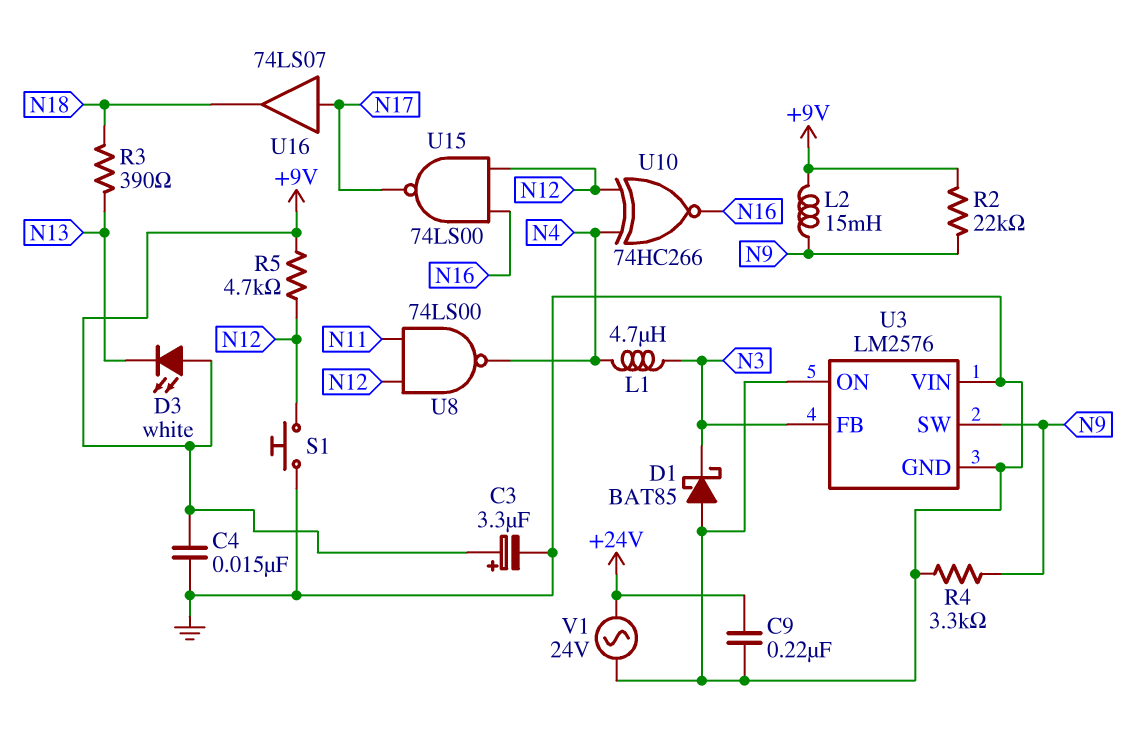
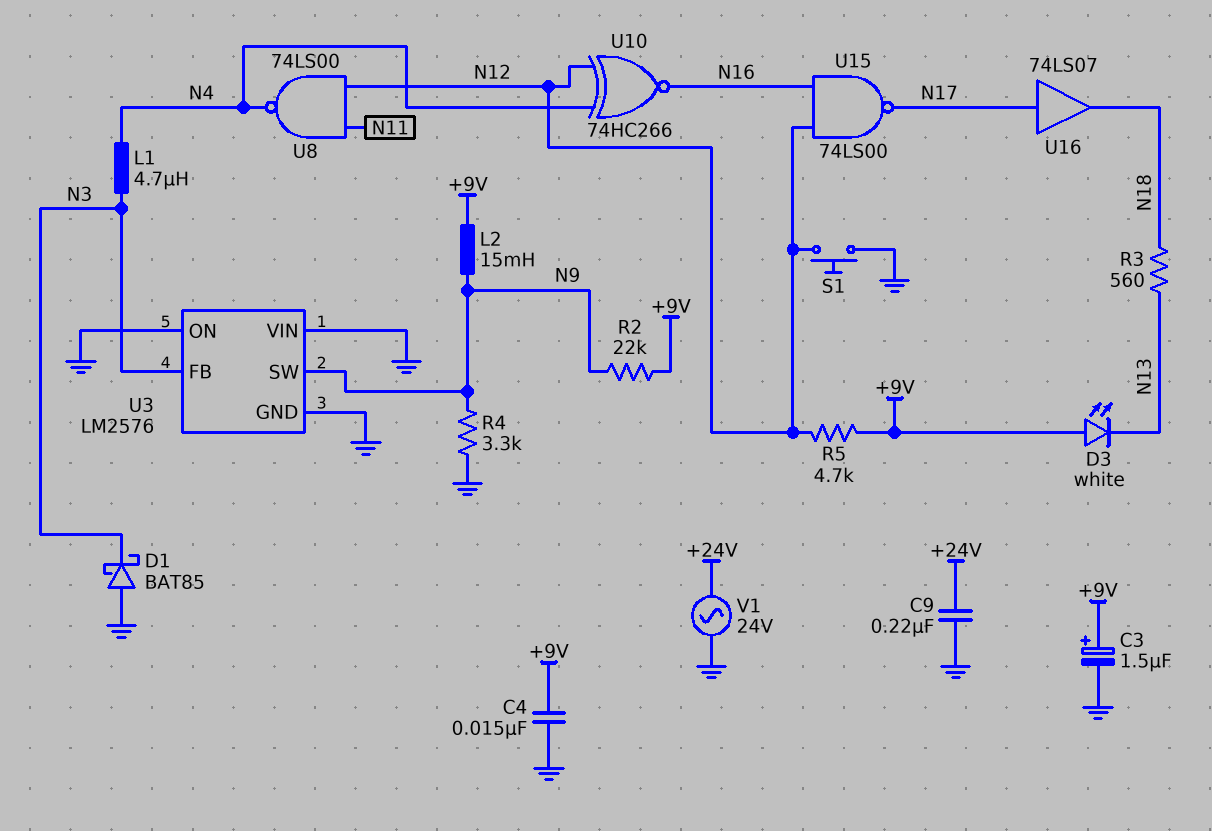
C3: 3.3uF (plus +9V, minus GND) -> 1.5uF (plus +9V, minus GND)
R3: 390 (N13, N18) -> 560 (N13, N18)

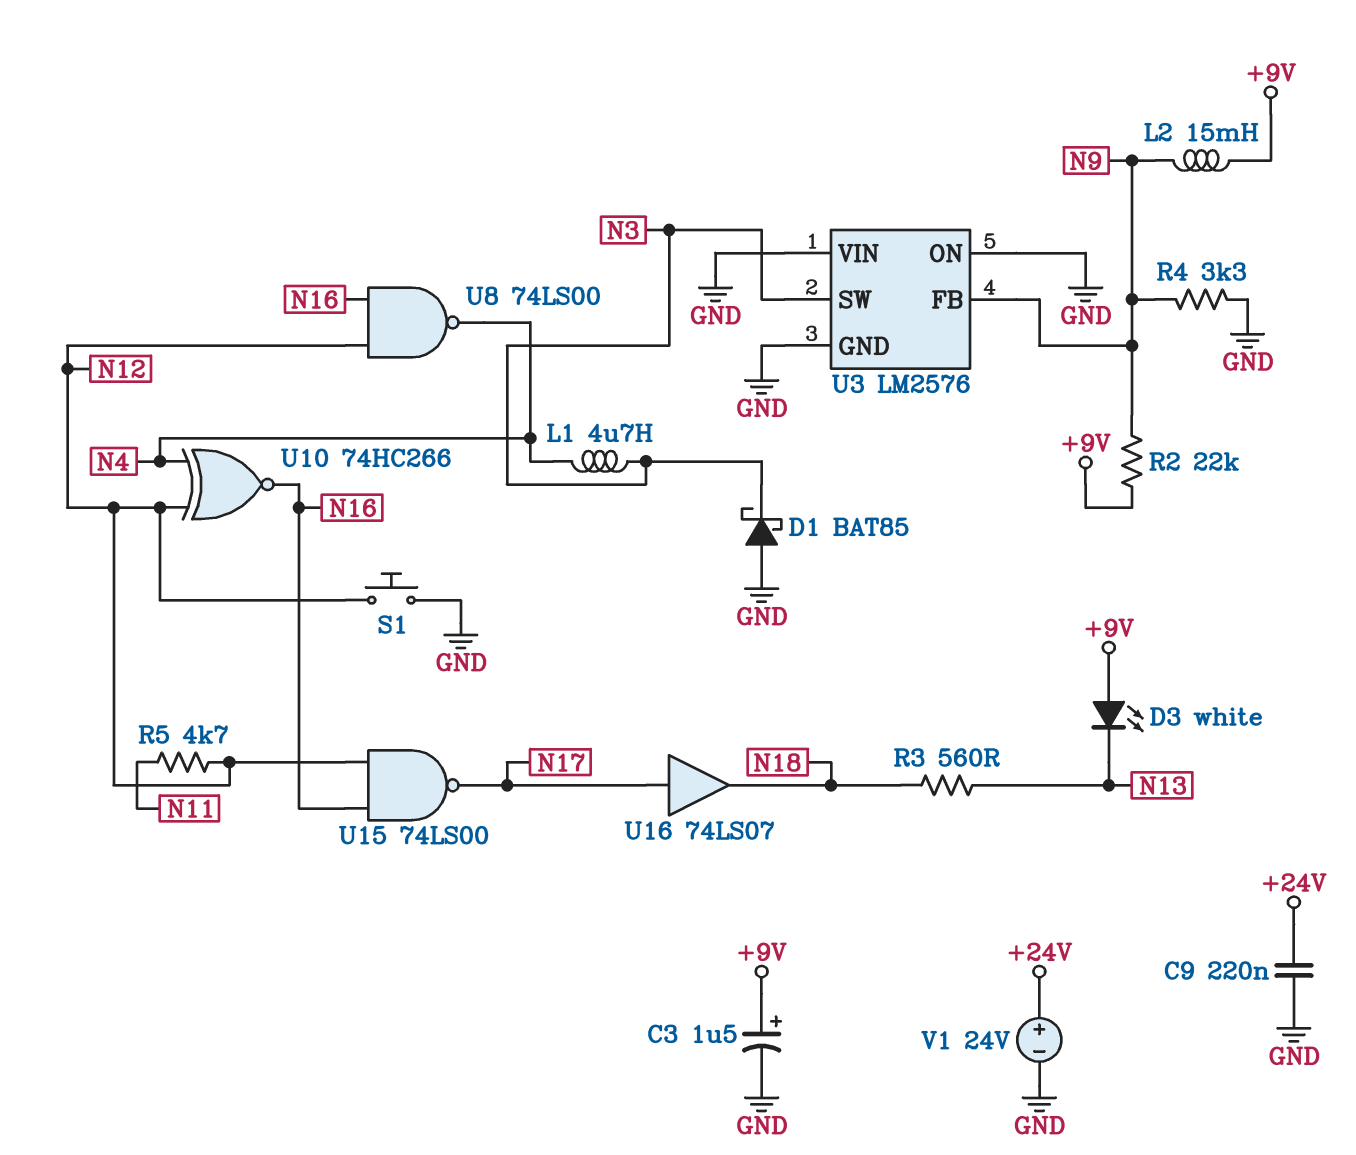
C4: 15nF (+9V, GND) -> none
R5: 4.7k (+9V, N12) -> 4.7k (N11, N12)
U3 pin FB: N3 -> N9
U3 pin SW: N9 -> N3
U8: NAND 74LS00 (in N11, in N12, out N4) -> NAND 74LS00 (in N12, in N16, out N4)
V1: AC 24V (+24V, GND) -> 24V (plus +24V, minus GND)

